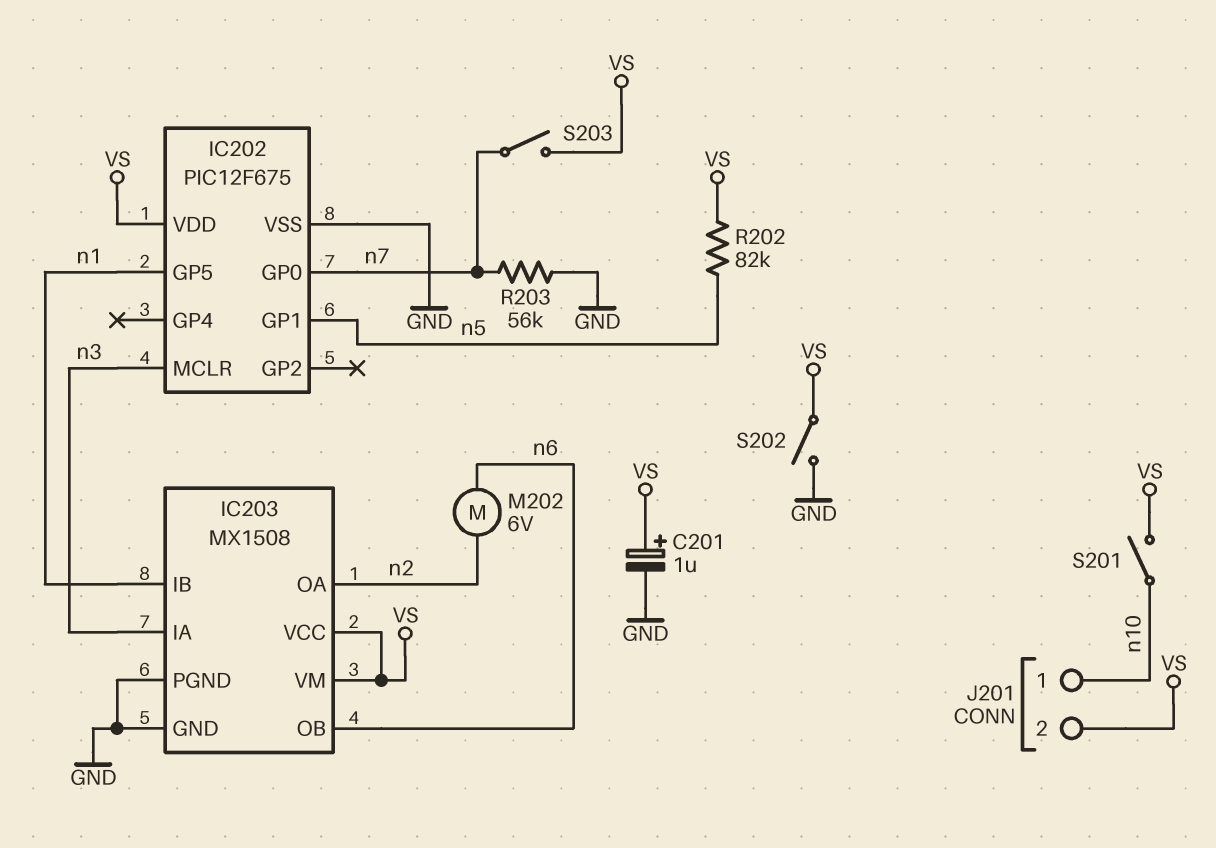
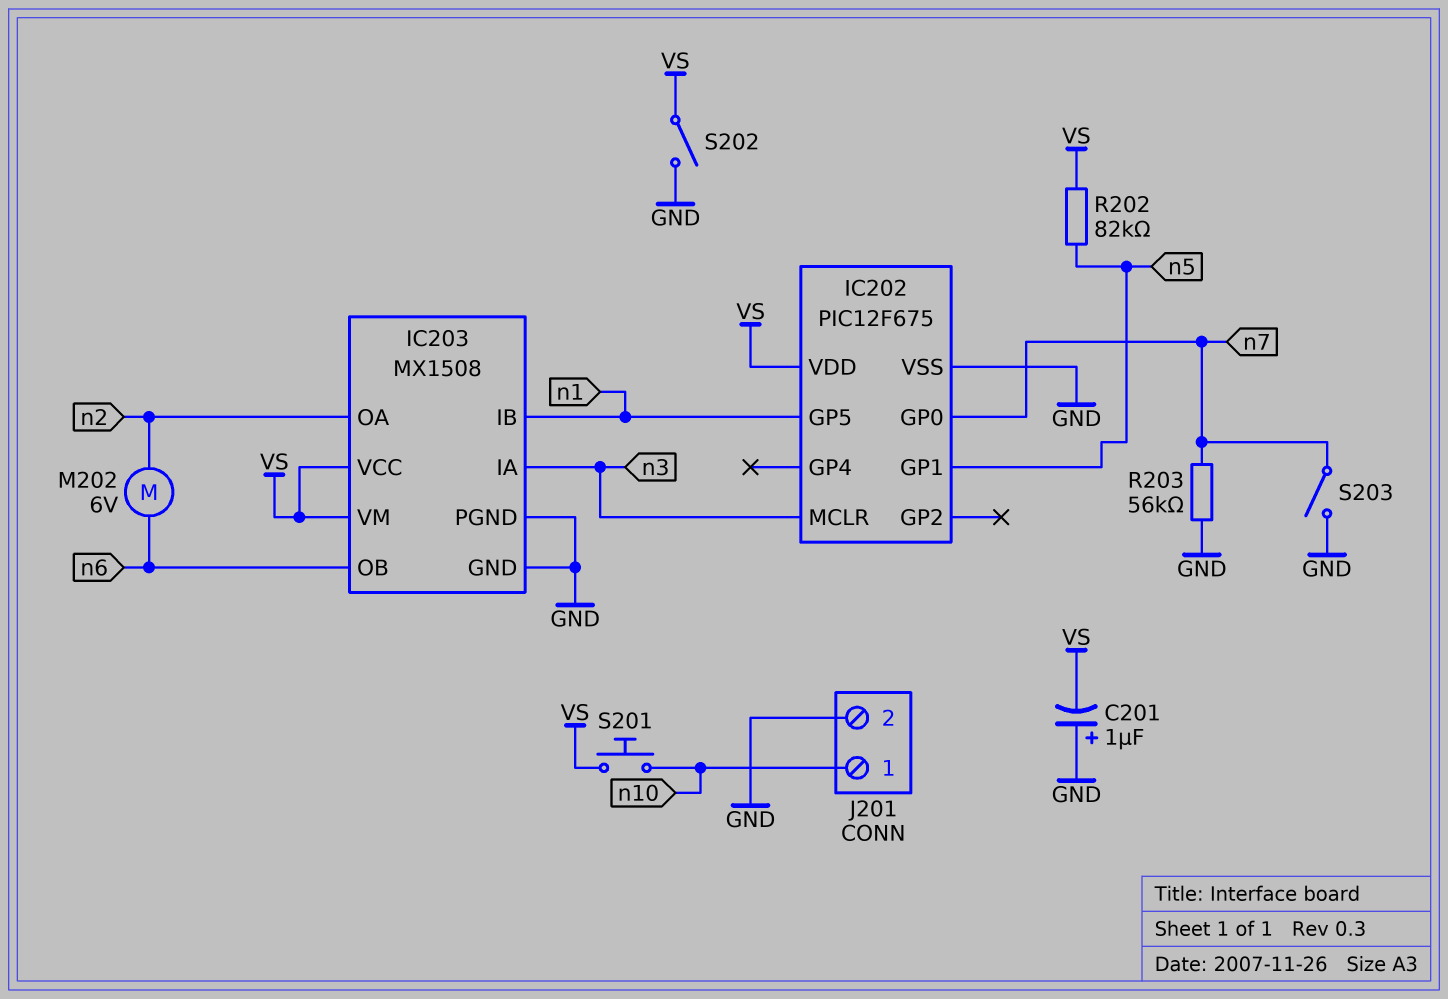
C201: 1uF (plus VS, minus GND) -> 1uF (plus GND, minus VS)
J201 pin 2: VS -> GND
S201: switch (VS, n10) -> button (VS, n10)
S203: switch (VS, n7) -> switch (GND, n7)

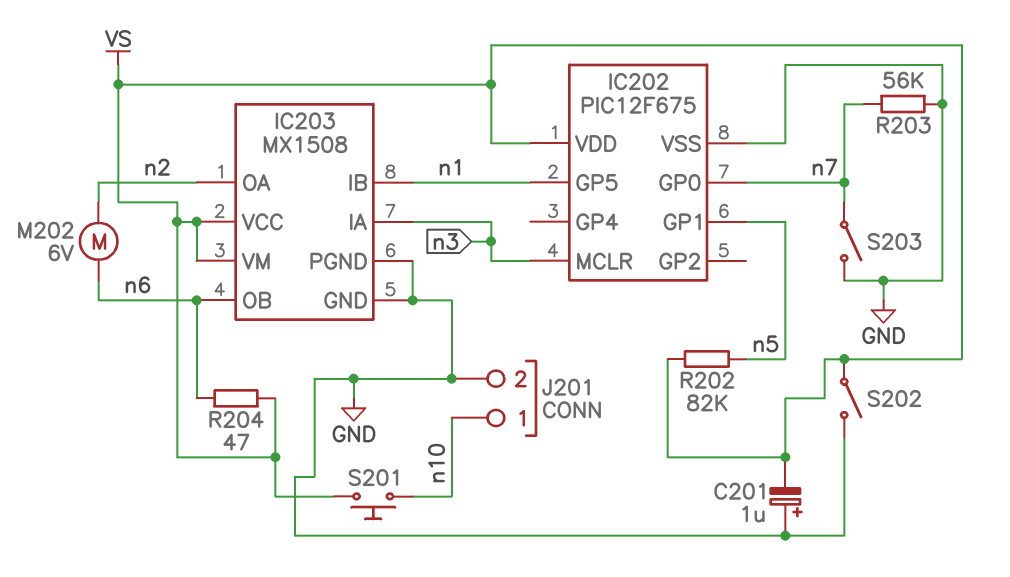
R204: none -> 47 (VS, n6)

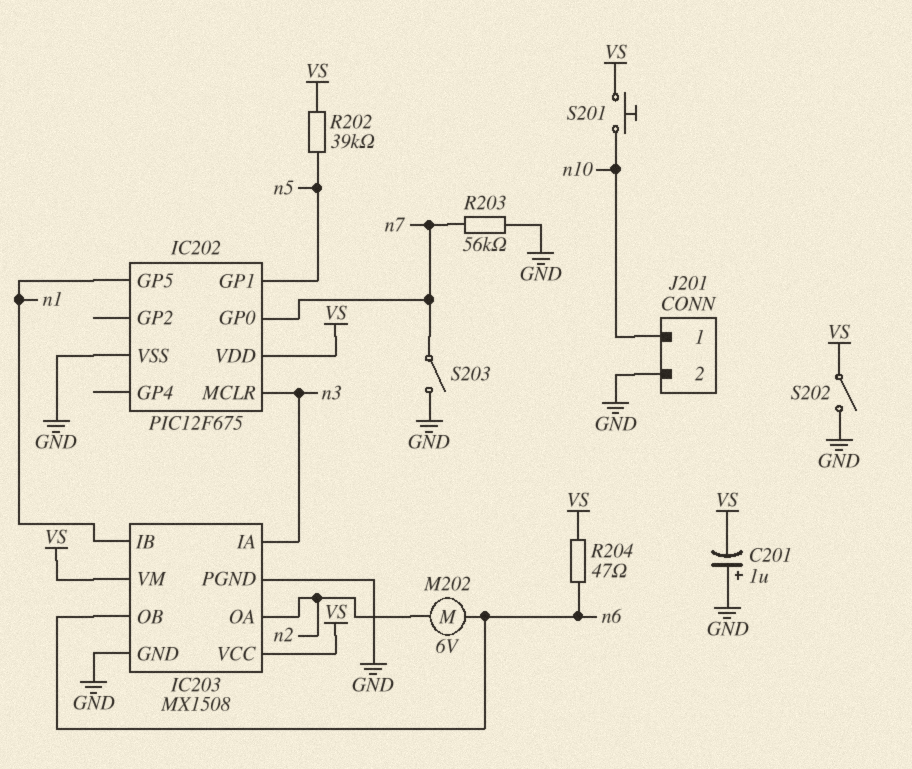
R202: 82k (VS, n5) -> 39k (VS, n5)

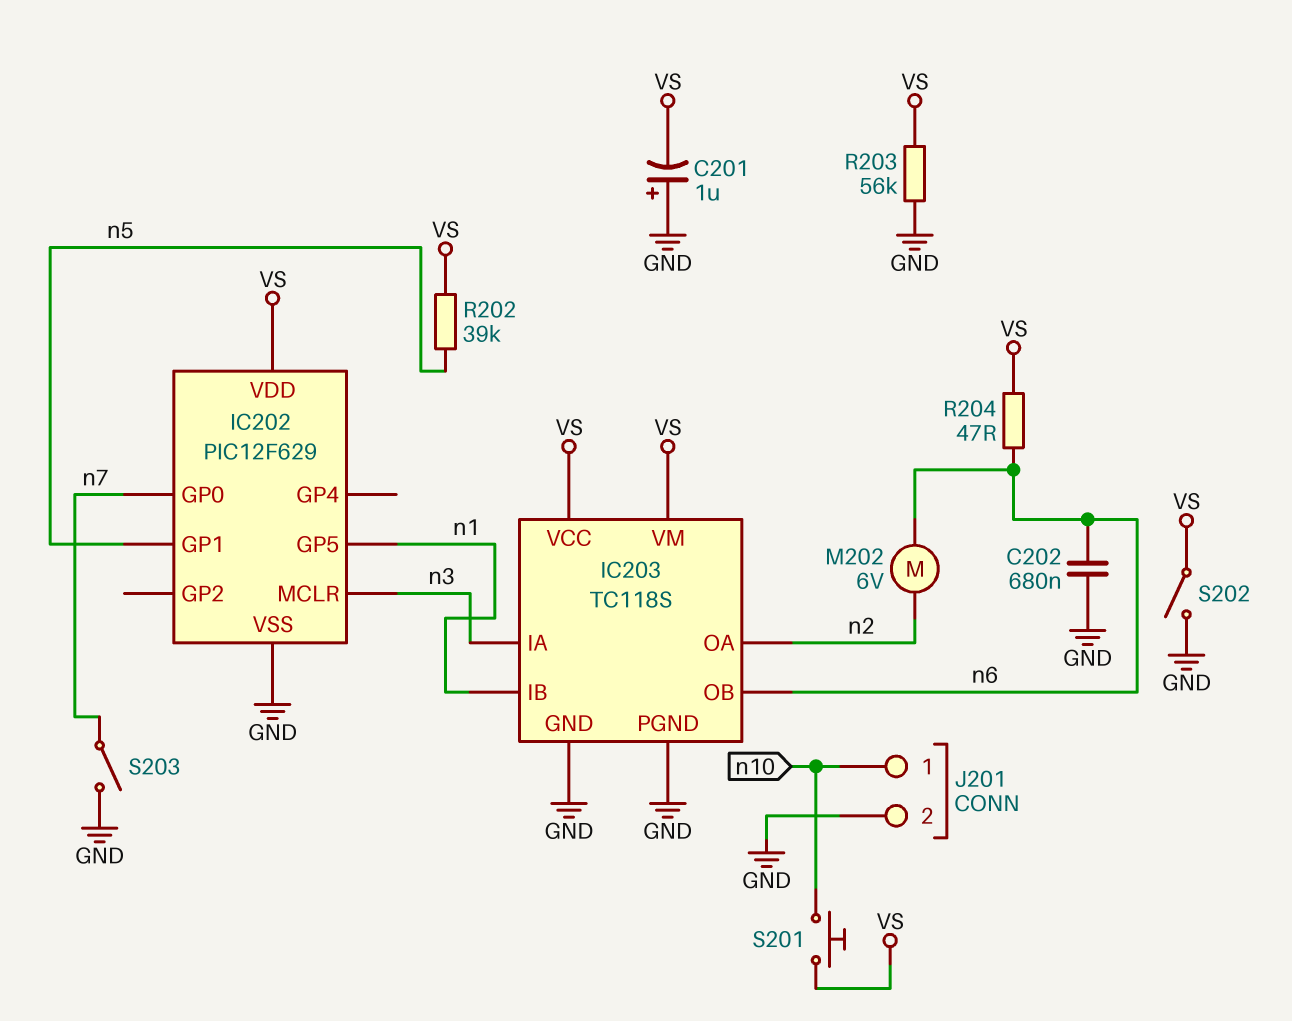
C202: none -> 680nF (GND, n6)
IC202: PIC12F675 -> PIC12F629
IC203: MX1508 -> TC118S
R203: 56k (GND, n7) -> 56k (GND, VS)

